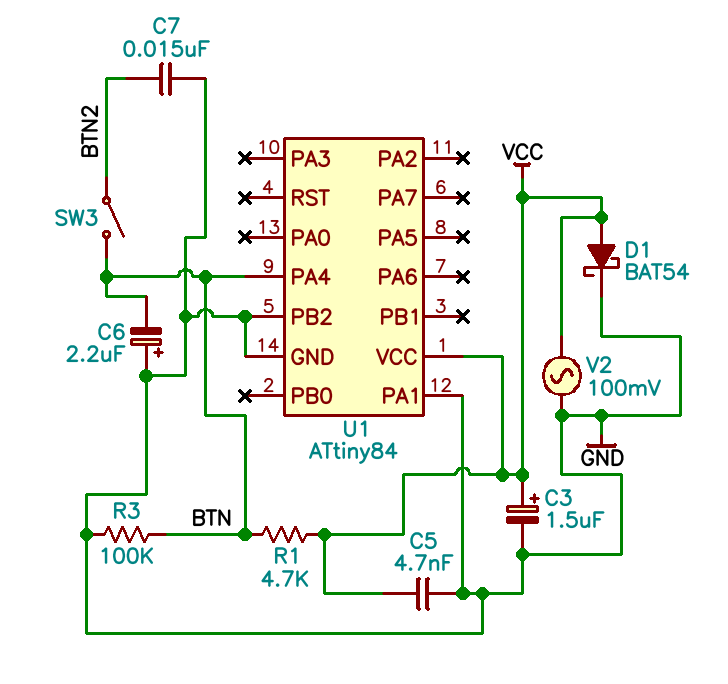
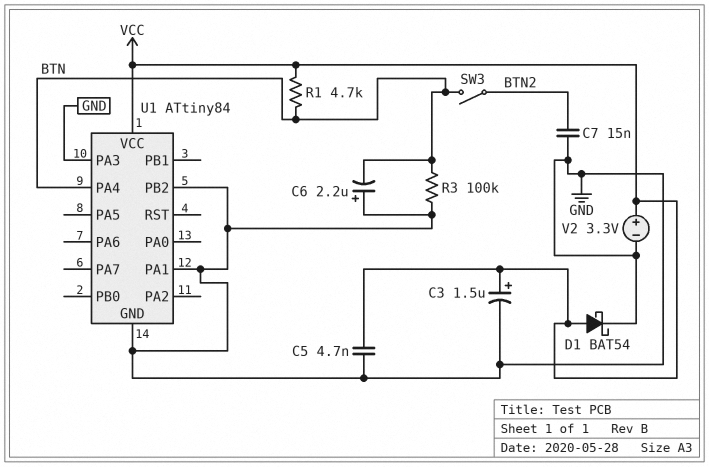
U1 pin PA3: none -> GND
V2: AC 100mV (GND, VCC) -> 3.3V (plus VCC, minus GND)

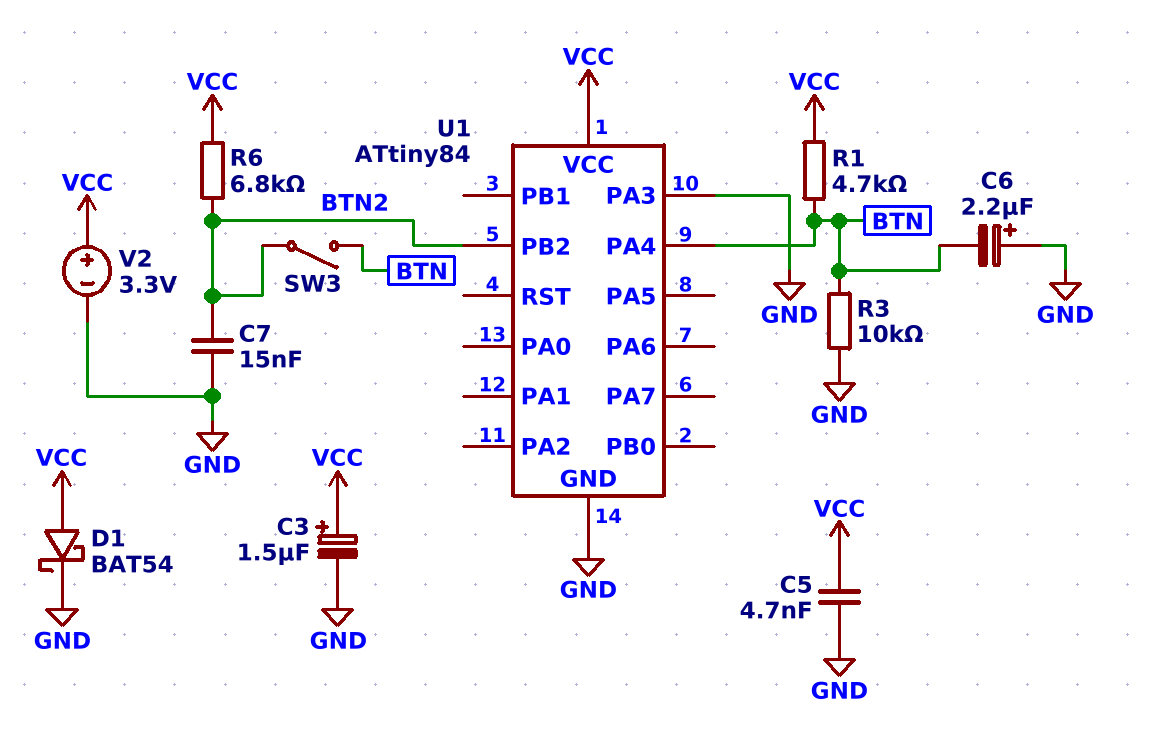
R3: 100k (BTN, GND) -> 10k (BTN, GND)
R6: none -> 6.8k (BTN2, VCC)
U1 pin PA1: GND -> none
U1 pin PB2: GND -> BTN2

